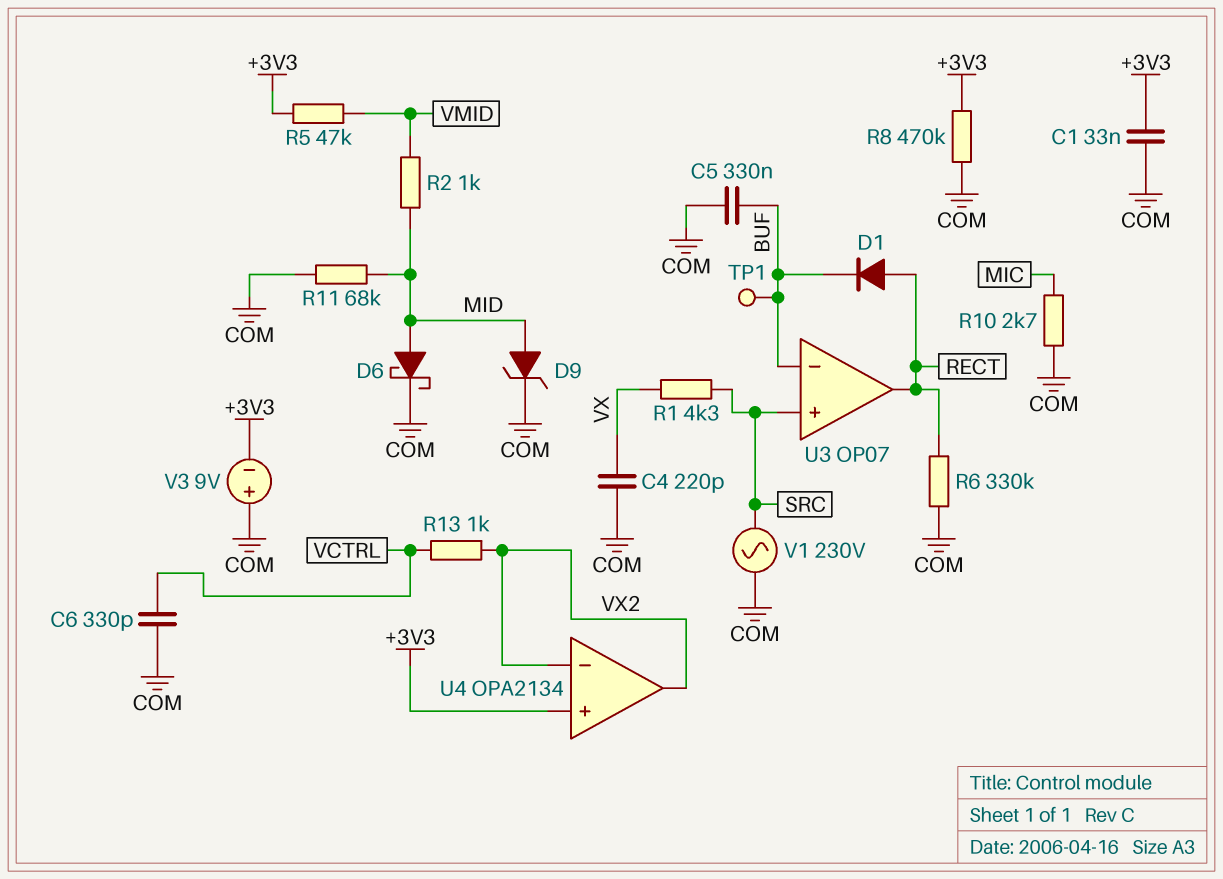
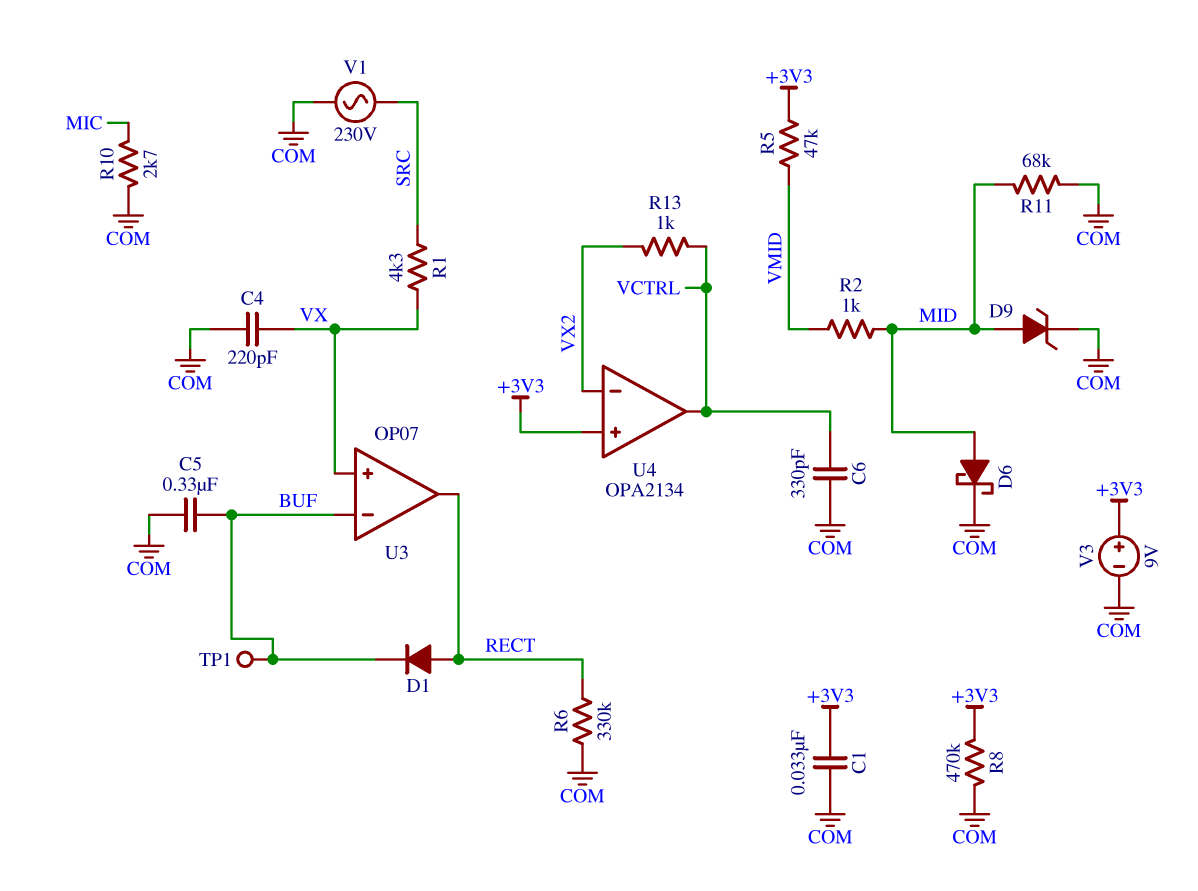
U3 pin in+: SRC -> VX
U4 pin out: VX2 -> VCTRL
V3: 9V (plus COM, minus +3V3) -> 9V (plus +3V3, minus COM)

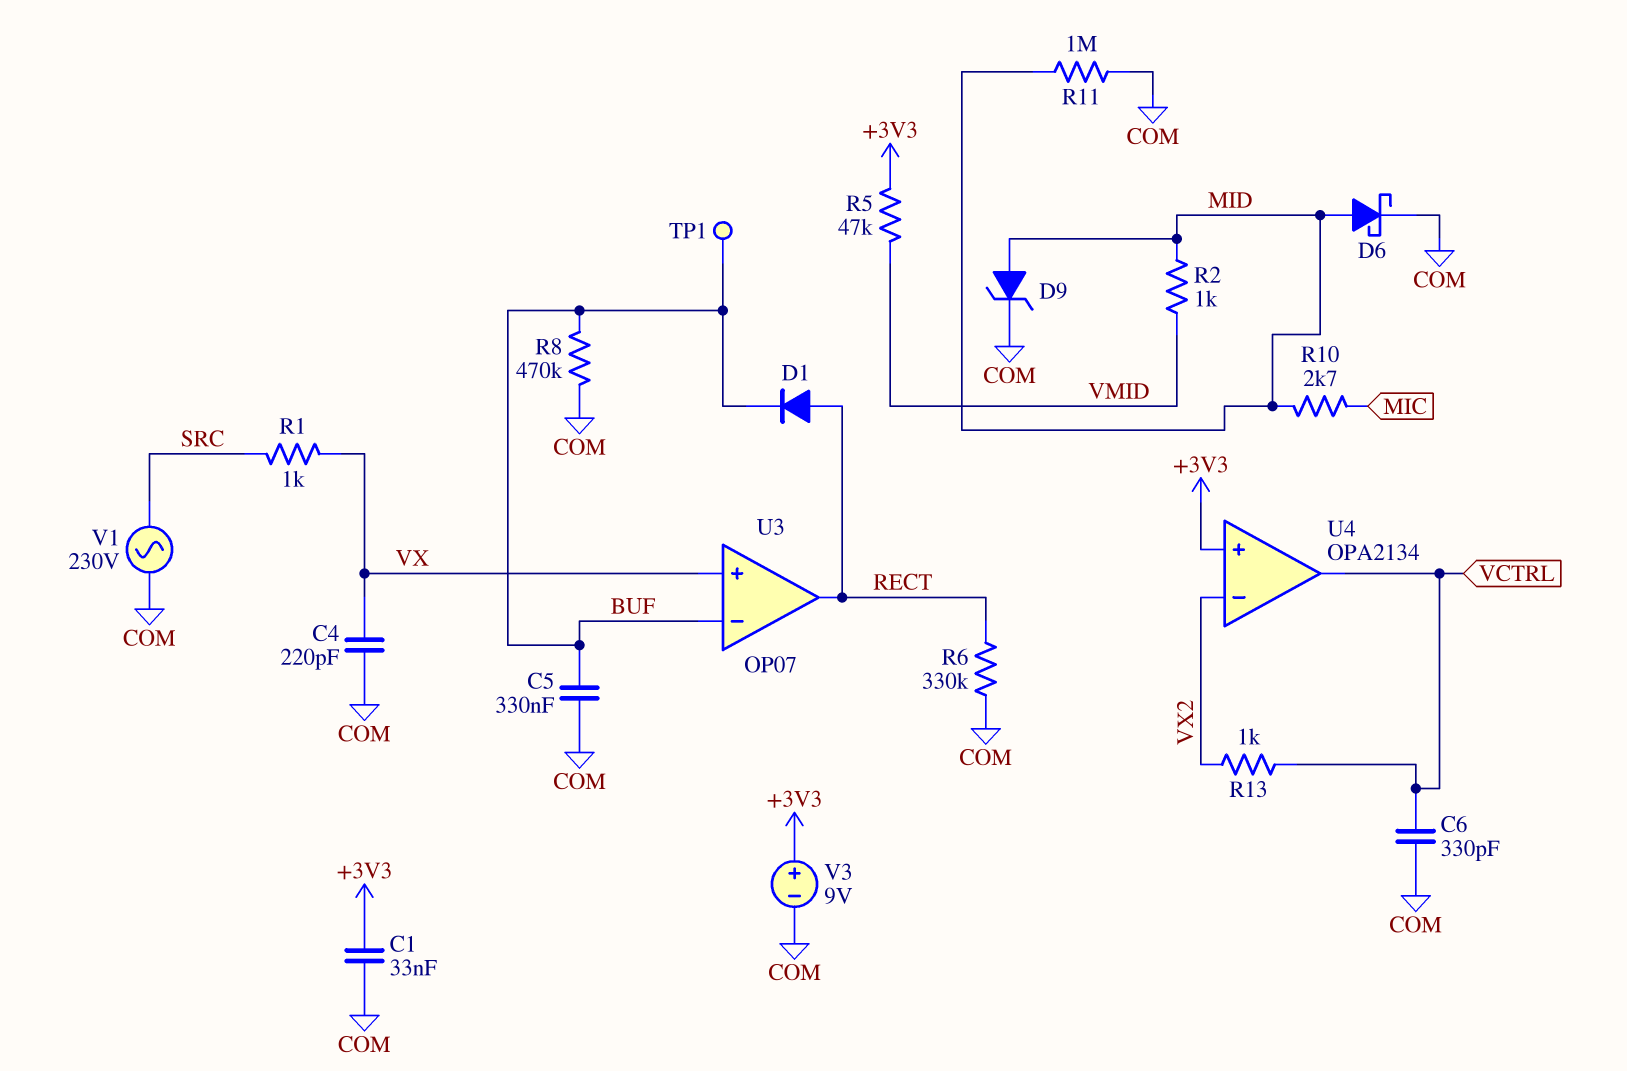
R1: 4.3k (SRC, VX) -> 1k (SRC, VX)
R8: 470k (+3V3, COM) -> 470k (BUF, COM)
R10: 2.7k (COM, MIC) -> 2.7k (MIC, MID)
R11: 68k (COM, MID) -> 1M (COM, MID)

